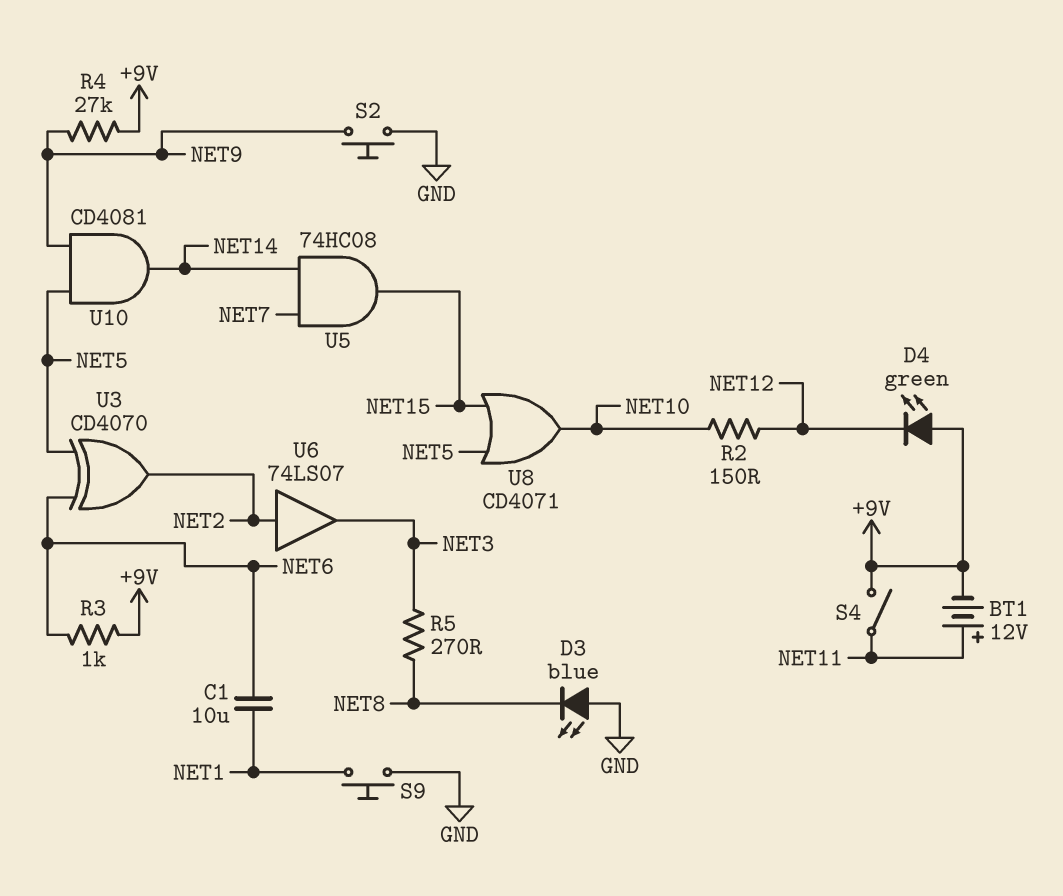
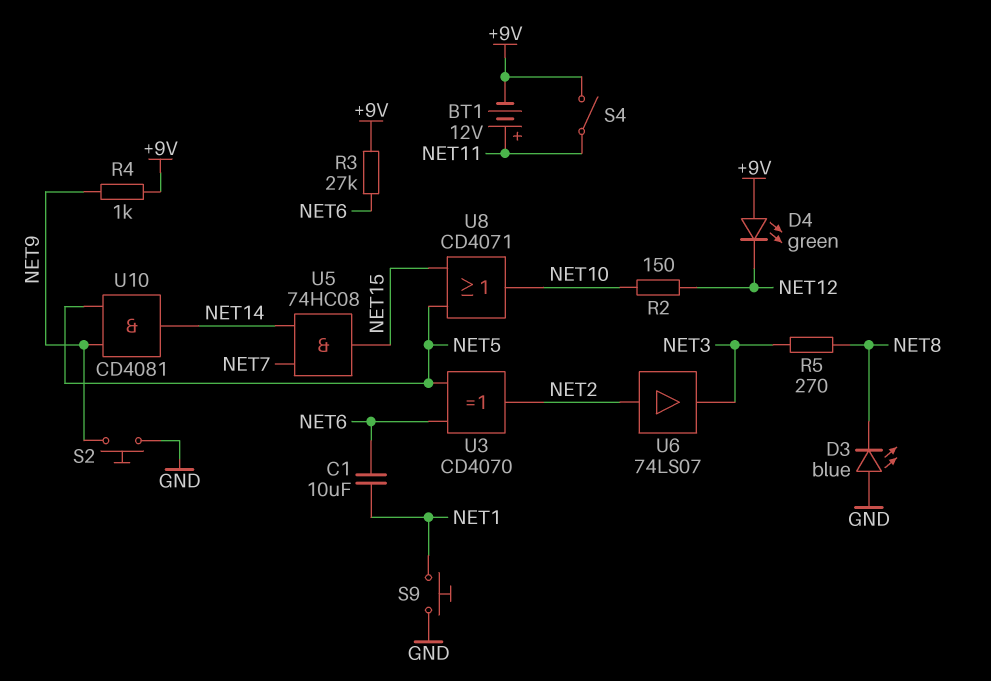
R3: 1k (+9V, NET6) -> 27k (+9V, NET6)
R4: 27k (+9V, NET9) -> 1k (+9V, NET9)

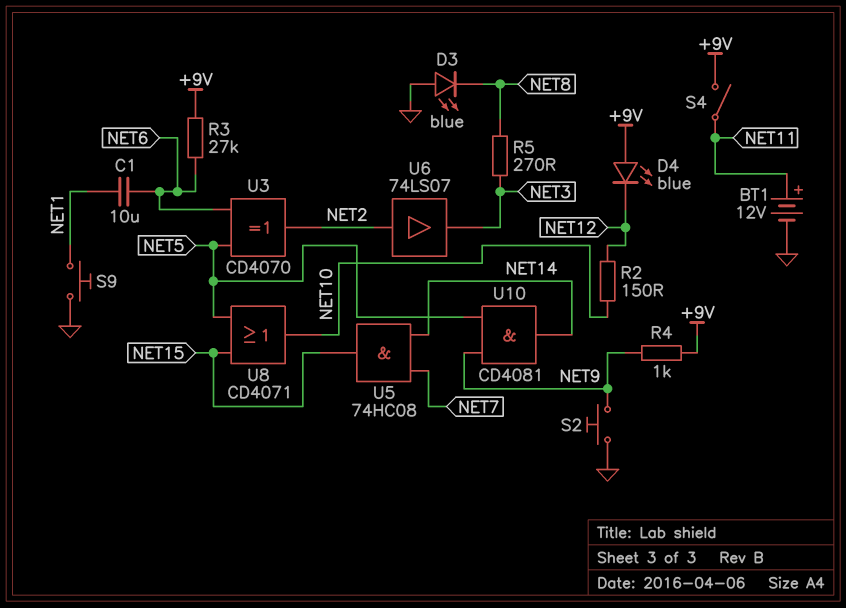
BT1: 12V (plus NET11, minus +9V) -> 12V (plus NET11, minus GND)
D4: LED green (A +9V, K NET12) -> LED blue (A +9V, K NET12)

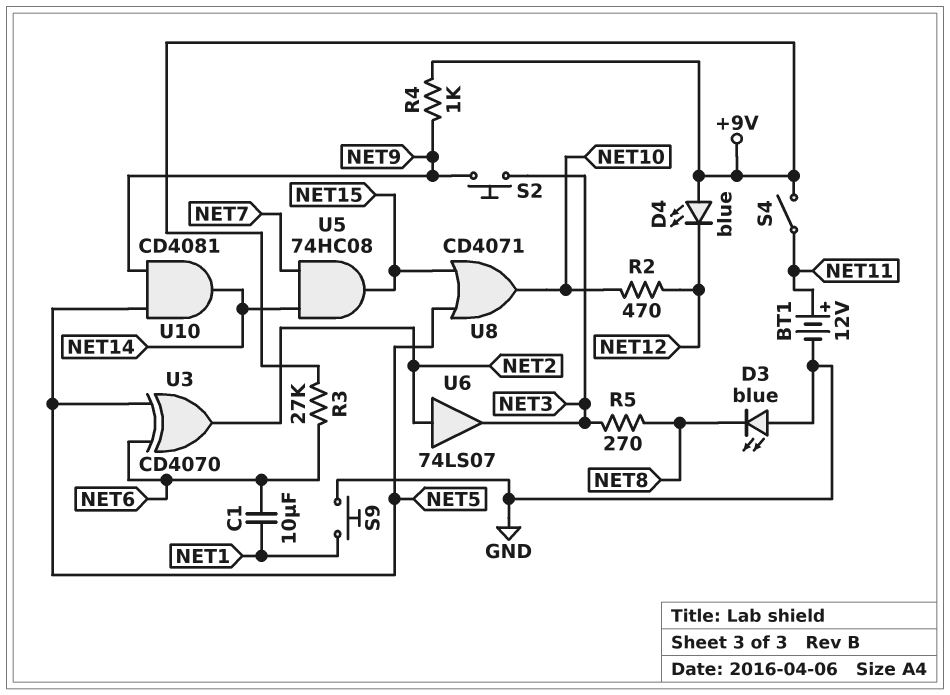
R2: 150 (NET10, NET12) -> 470 (NET10, NET12)
S2: button (GND, NET9) -> button (NET3, NET9)

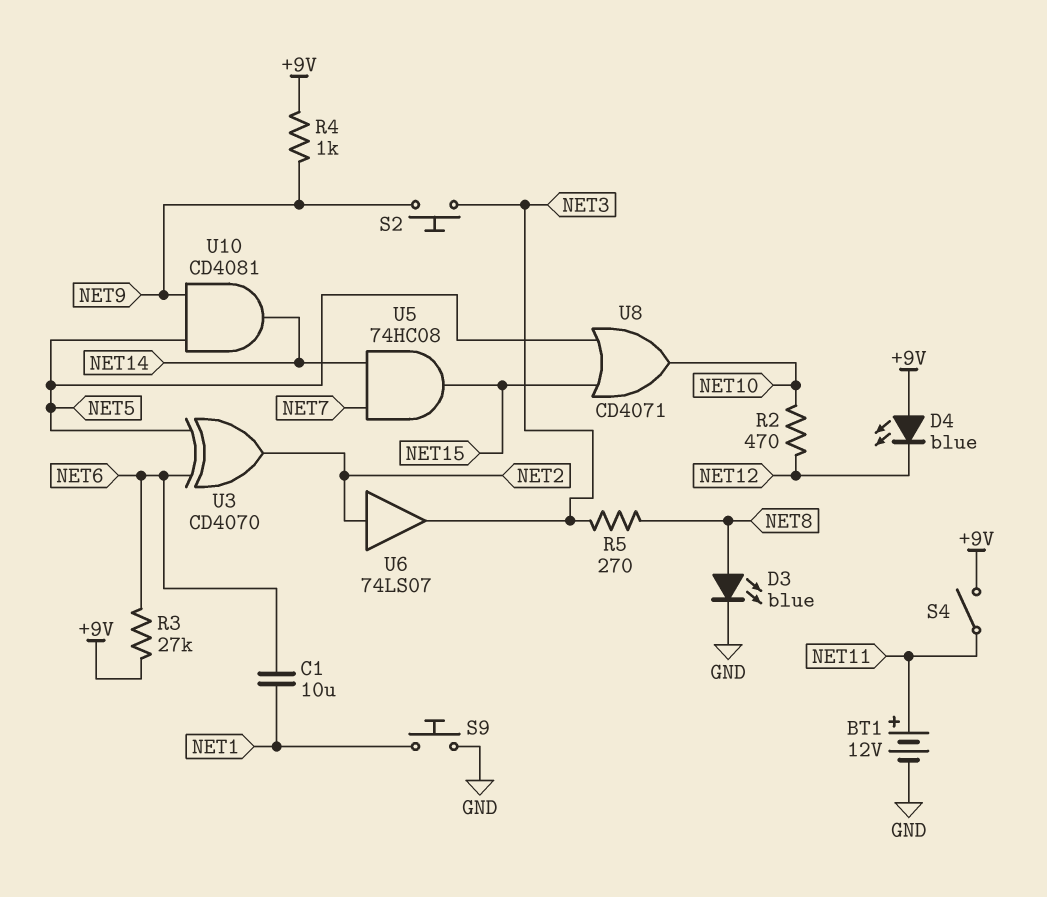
D3: LED blue (A GND, K NET8) -> LED blue (A NET8, K GND)

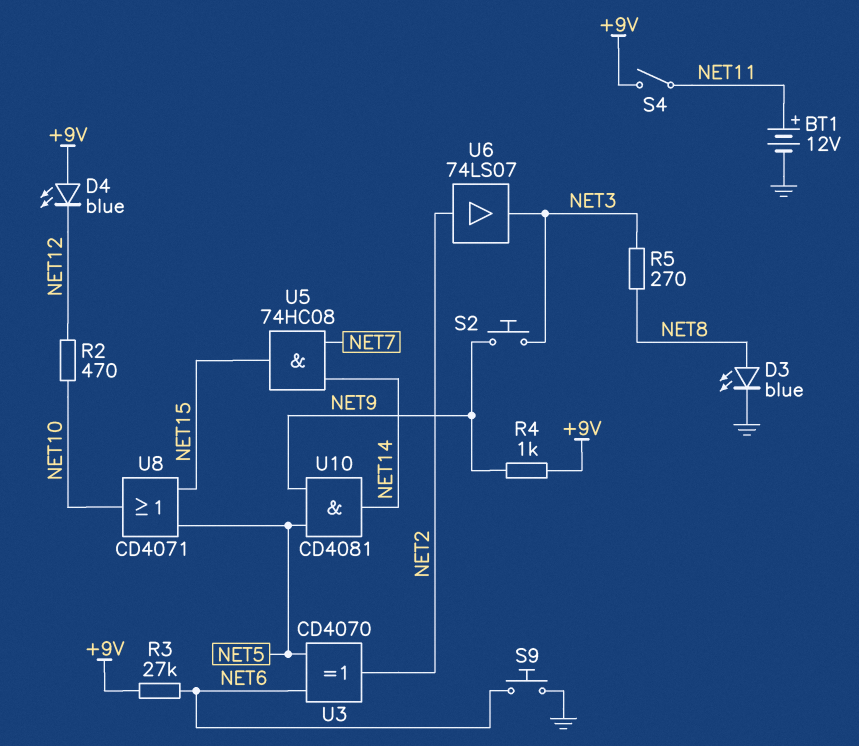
C1: 10uF (NET1, NET6) -> none
S9: button (GND, NET1) -> button (GND, NET6)

